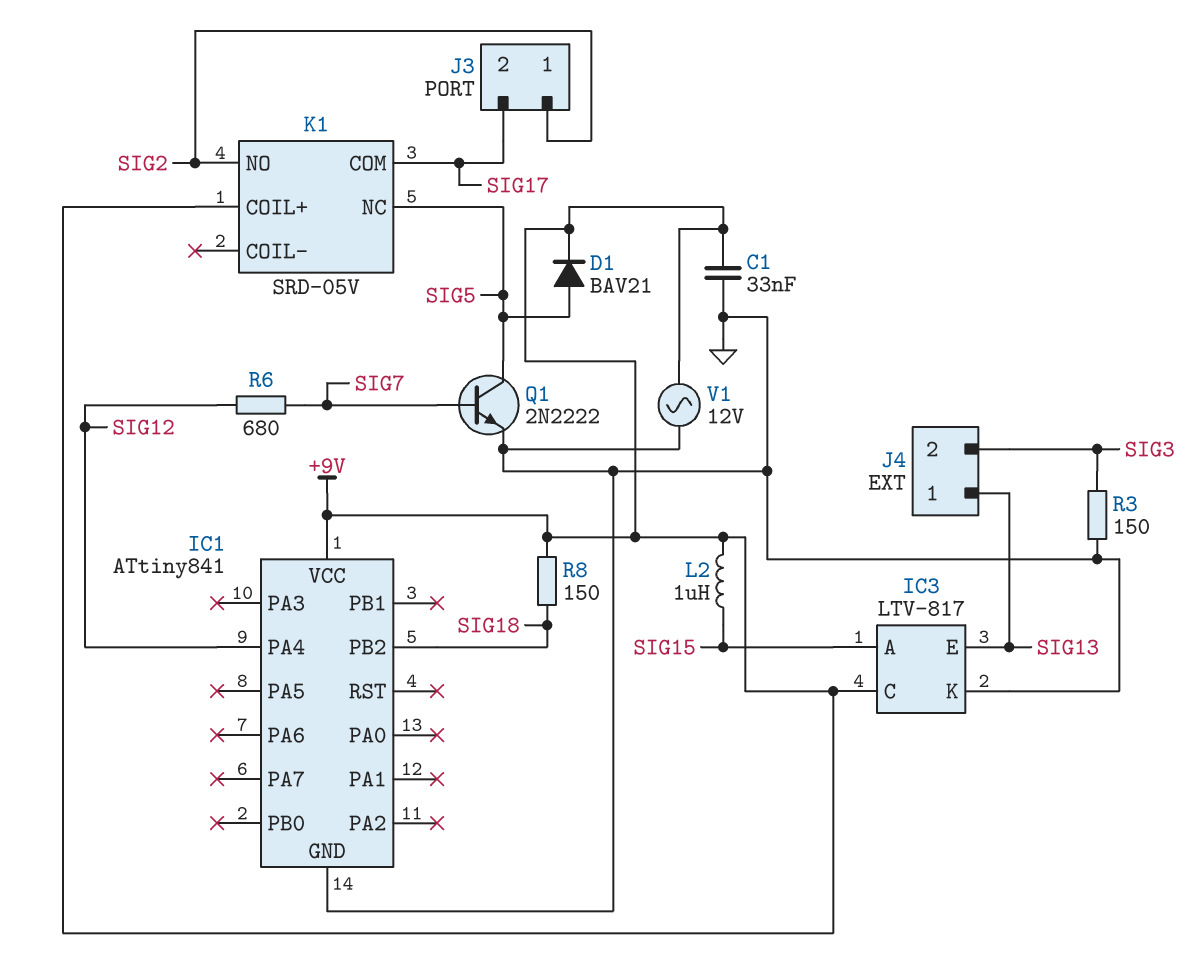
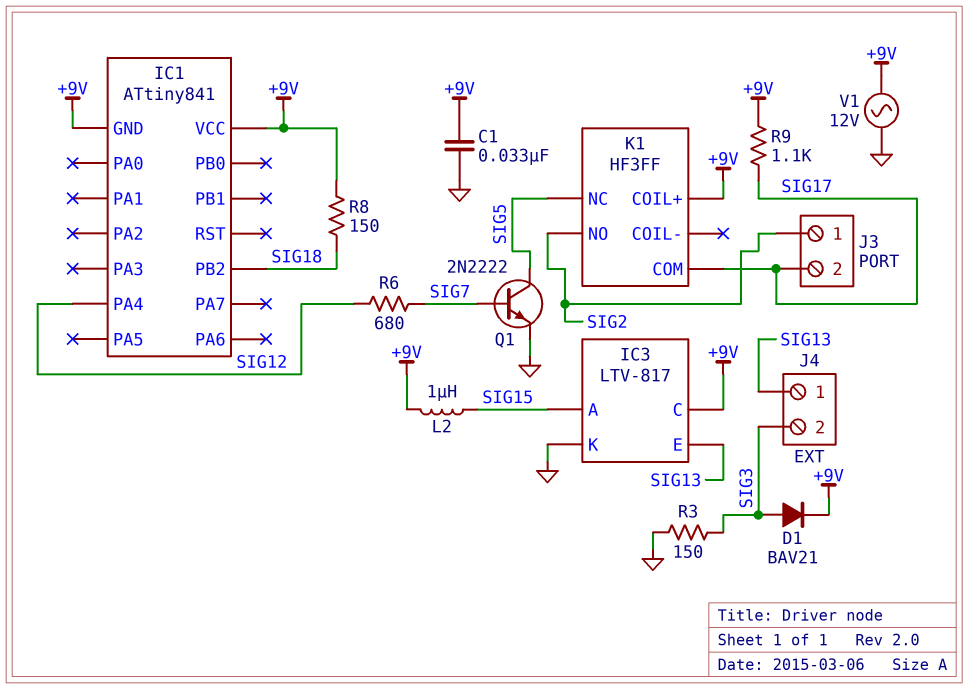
D1: diode BAV21 (A SIG5, K +9V) -> diode BAV21 (A SIG3, K +9V)
IC1 pin GND: GND -> +9V
K1: SRD-05V -> HF3FF
R9: none -> 1.1k (+9V, SIG17)

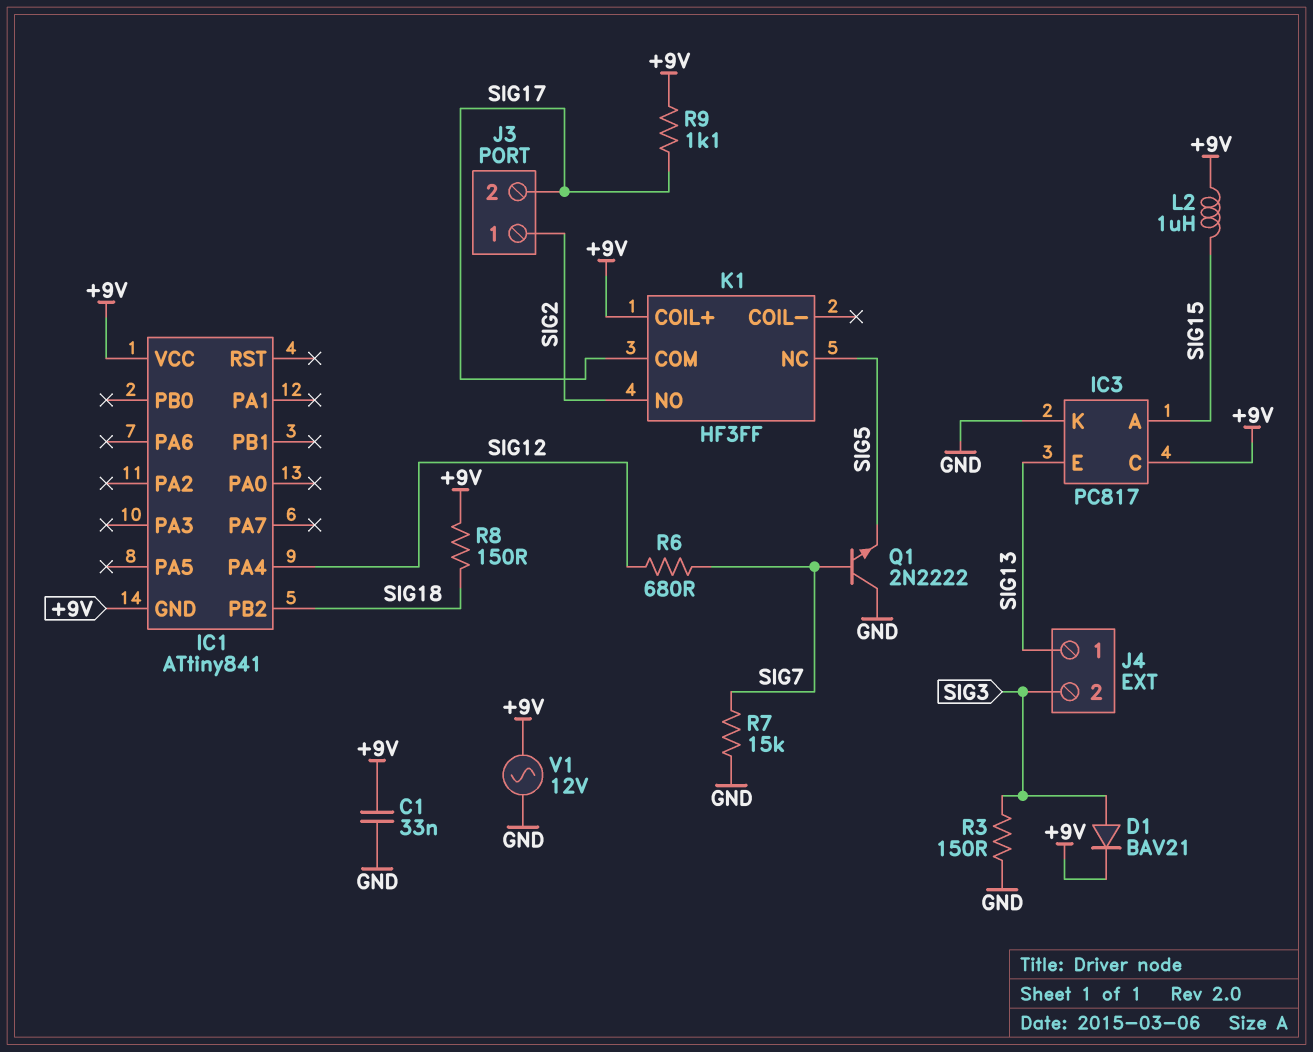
IC3: LTV-817 -> PC817
Q1: NPN 2N2222 (B SIG7, C SIG5, E GND) -> NPN 2N2222 (B SIG7, C GND, E SIG5)
R7: none -> 15k (GND, SIG7)

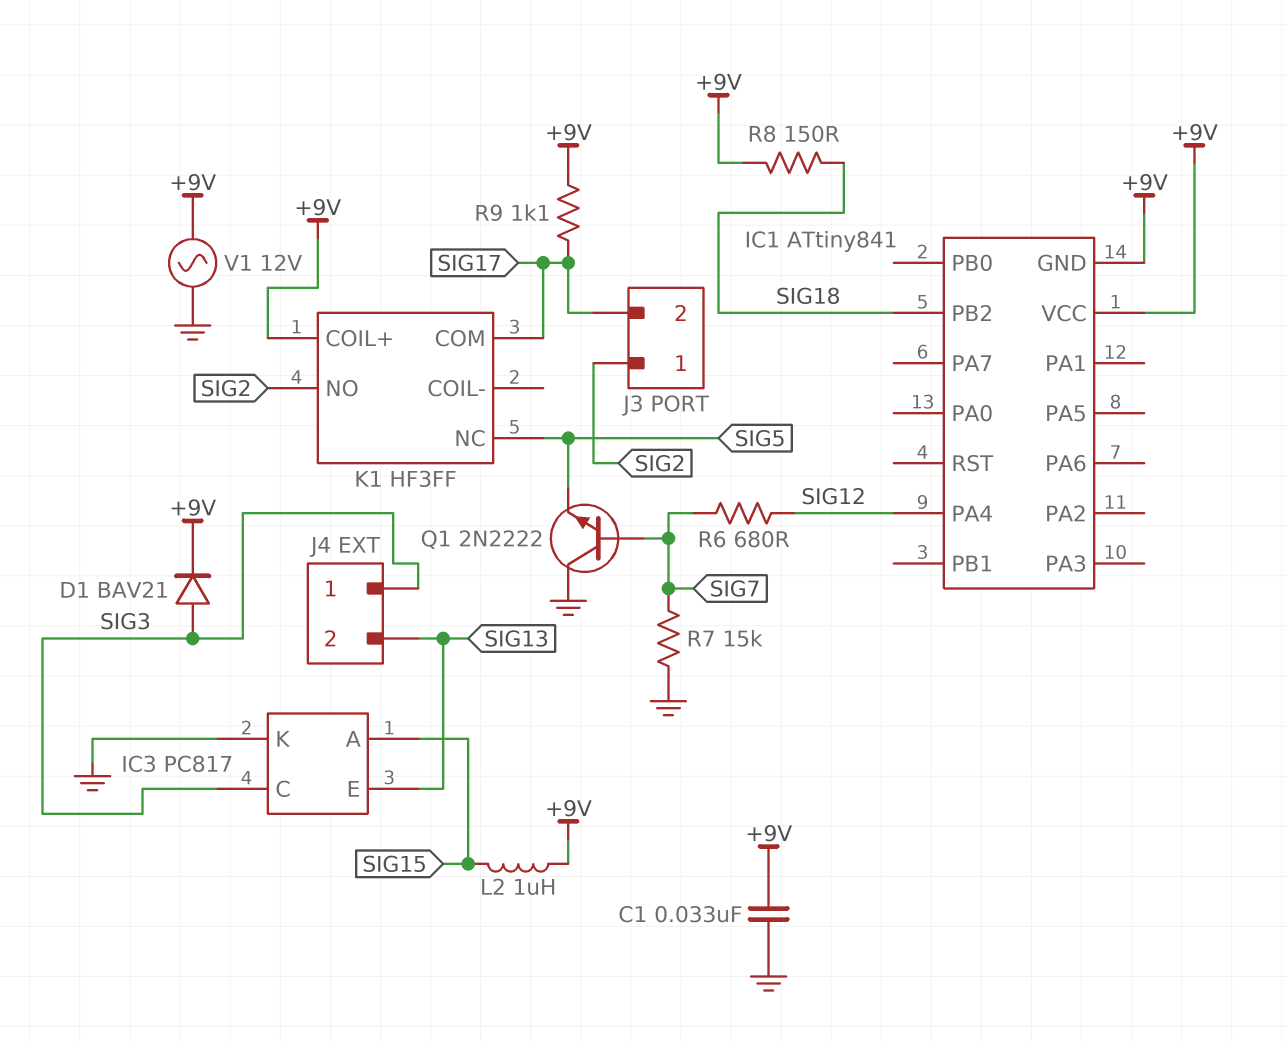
IC3 pin C: +9V -> SIG3
J4 pin 1: SIG13 -> SIG3
J4 pin 2: SIG3 -> SIG13
R3: 150 (GND, SIG3) -> none

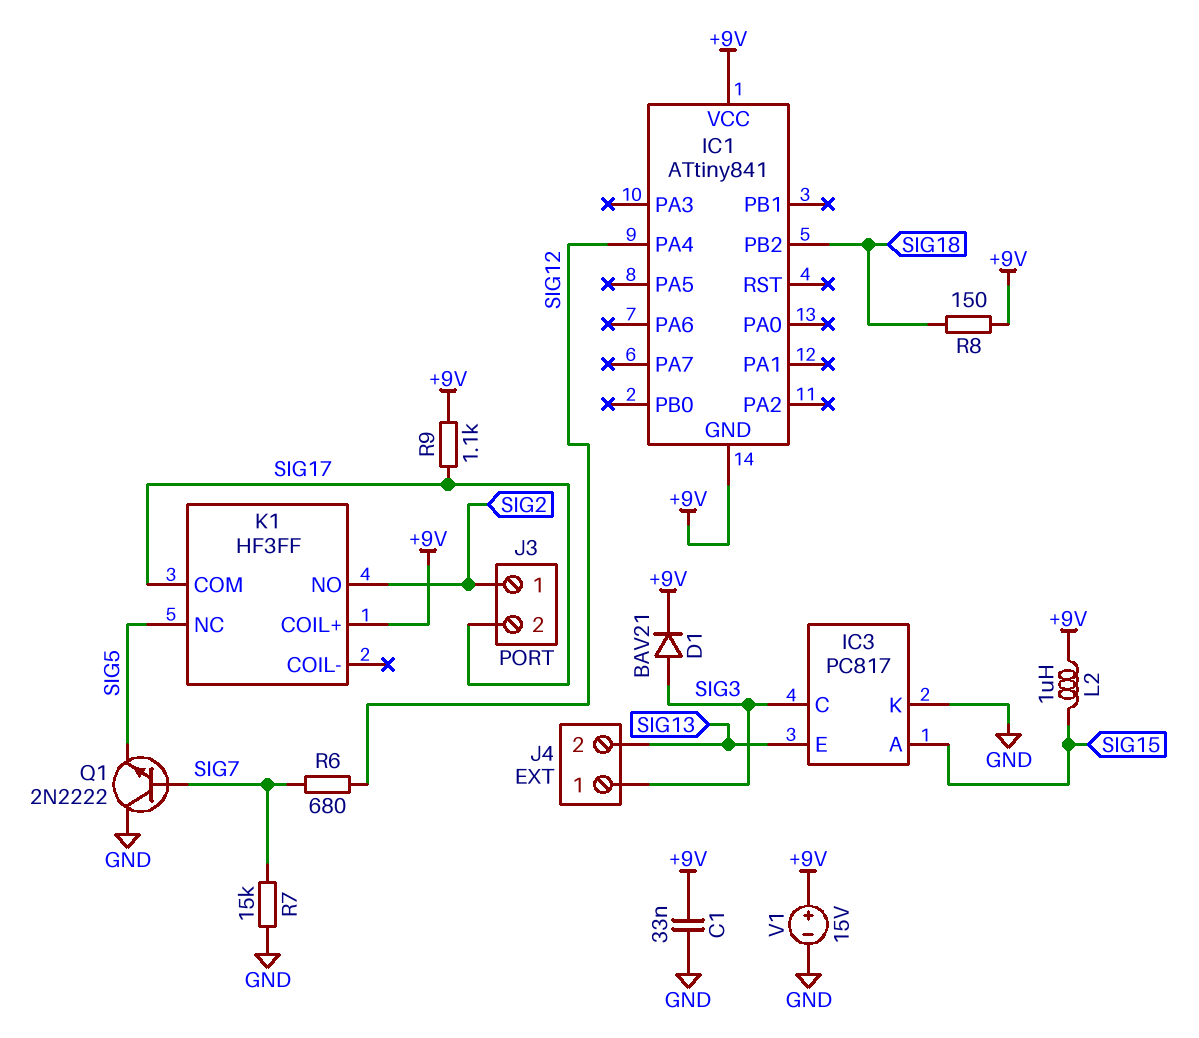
V1: AC 12V (+9V, GND) -> 15V (plus +9V, minus GND)

